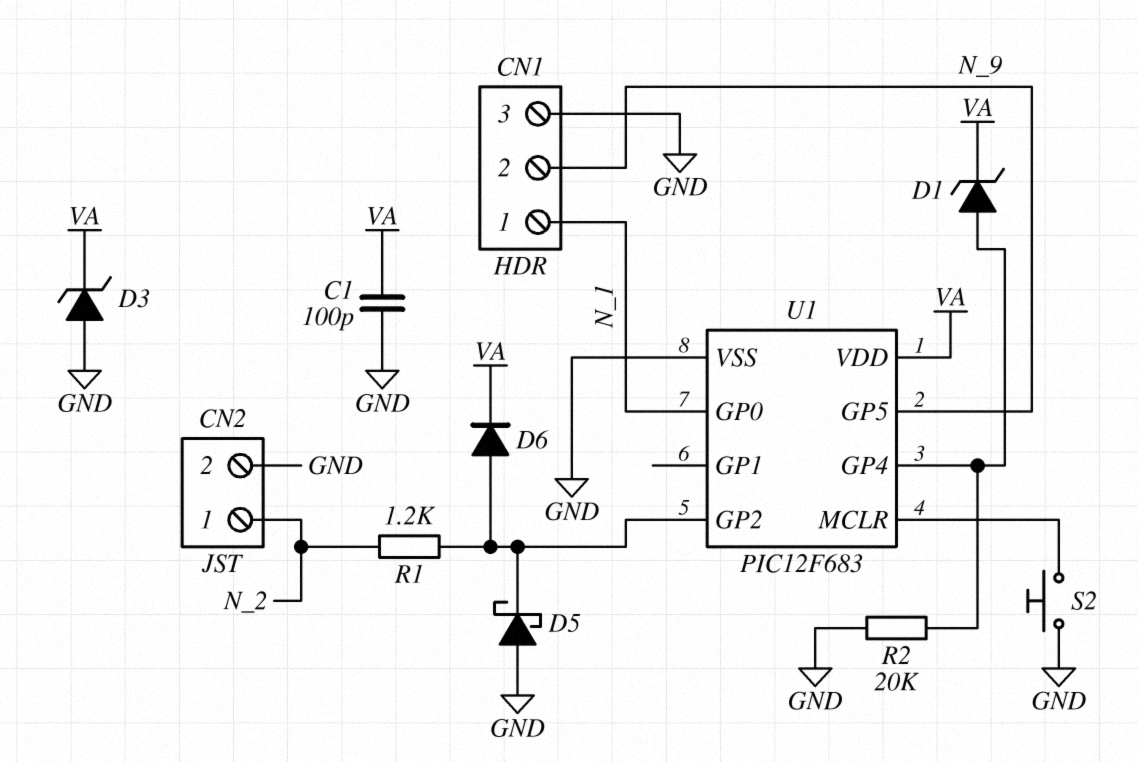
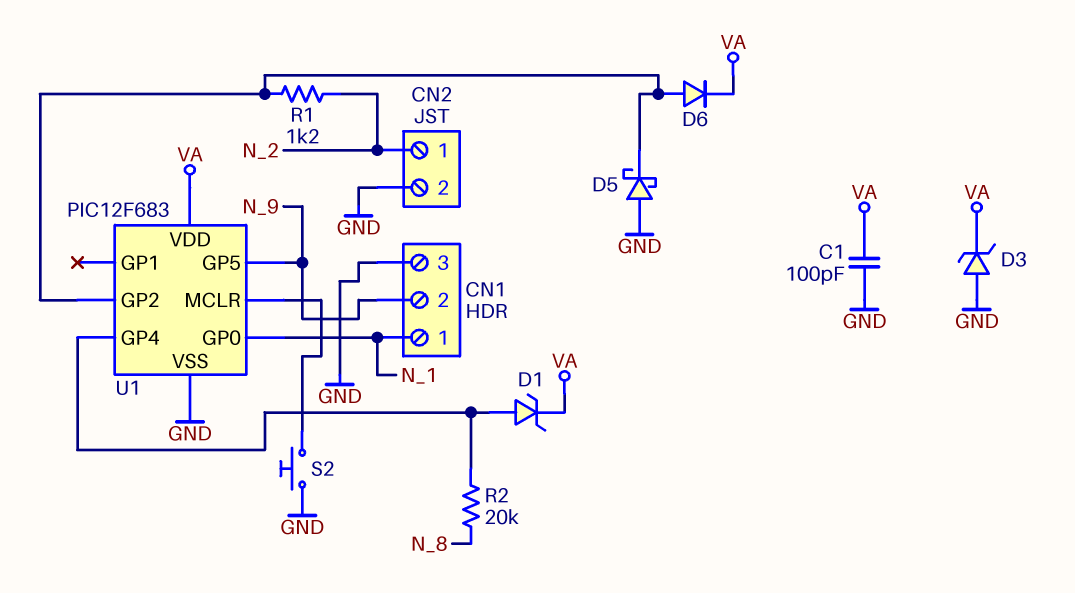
R2: 20k (GND, U1/GP4) -> 20k (N_8, U1/GP4)

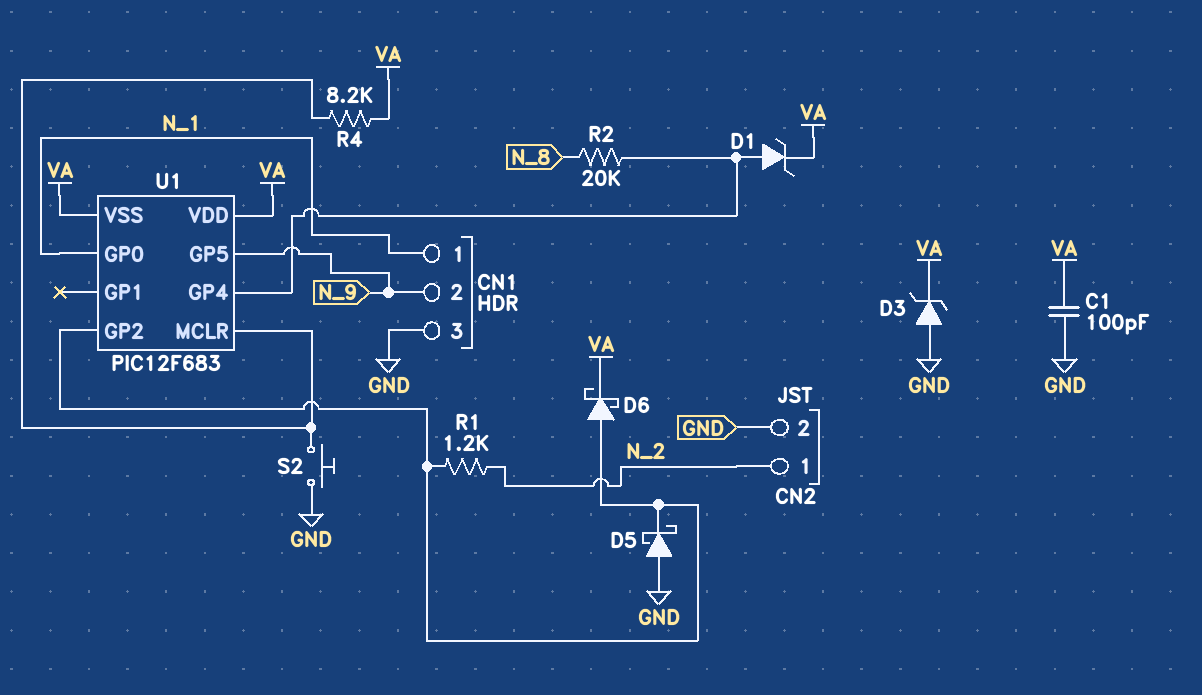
D6: diode (A U1/GP2, K VA) -> schottky (A U1/GP2, K VA)
R4: none -> 8.2k (U1/MCLR, VA)
U1 pin VSS: GND -> VA

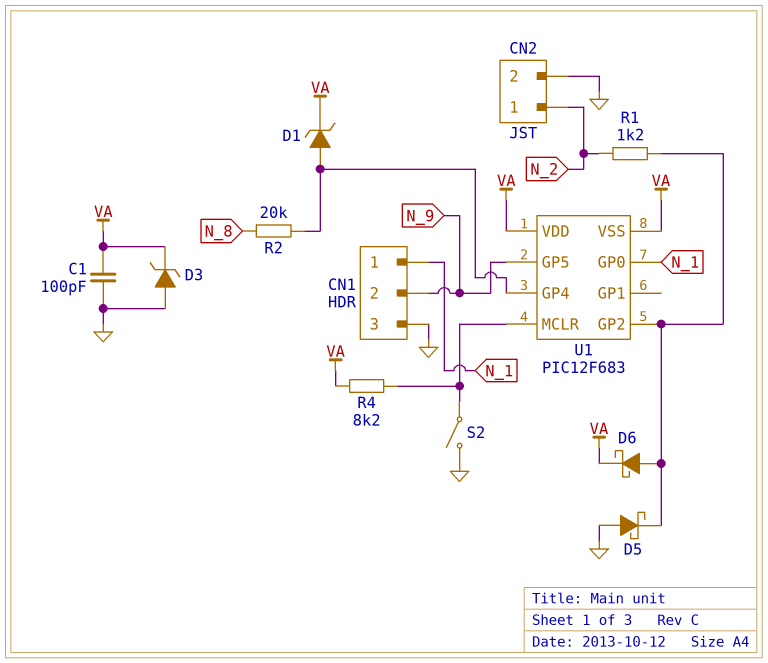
S2: button (GND, U1/MCLR) -> switch (GND, U1/MCLR)

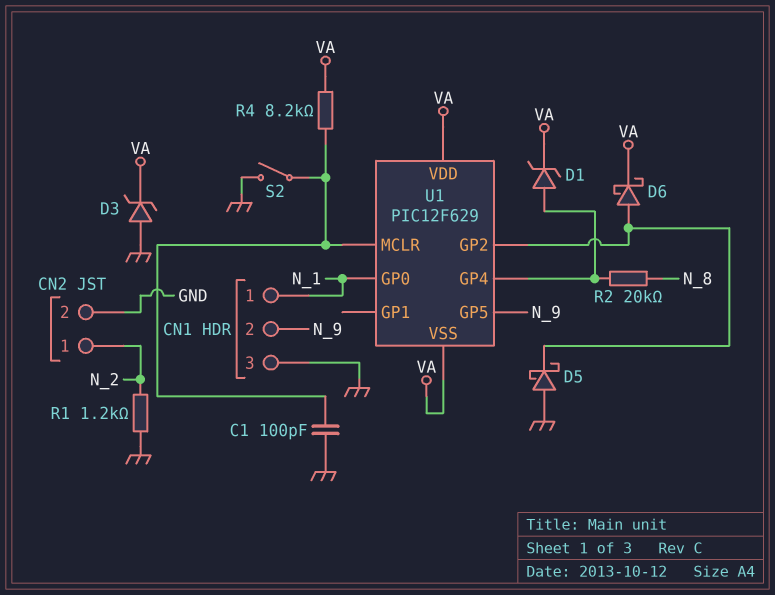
C1: 100pF (GND, VA) -> 100pF (GND, U1/MCLR)
R1: 1.2k (N_2, U1/GP2) -> 1.2k (GND, N_2)
U1: PIC12F683 -> PIC12F629

